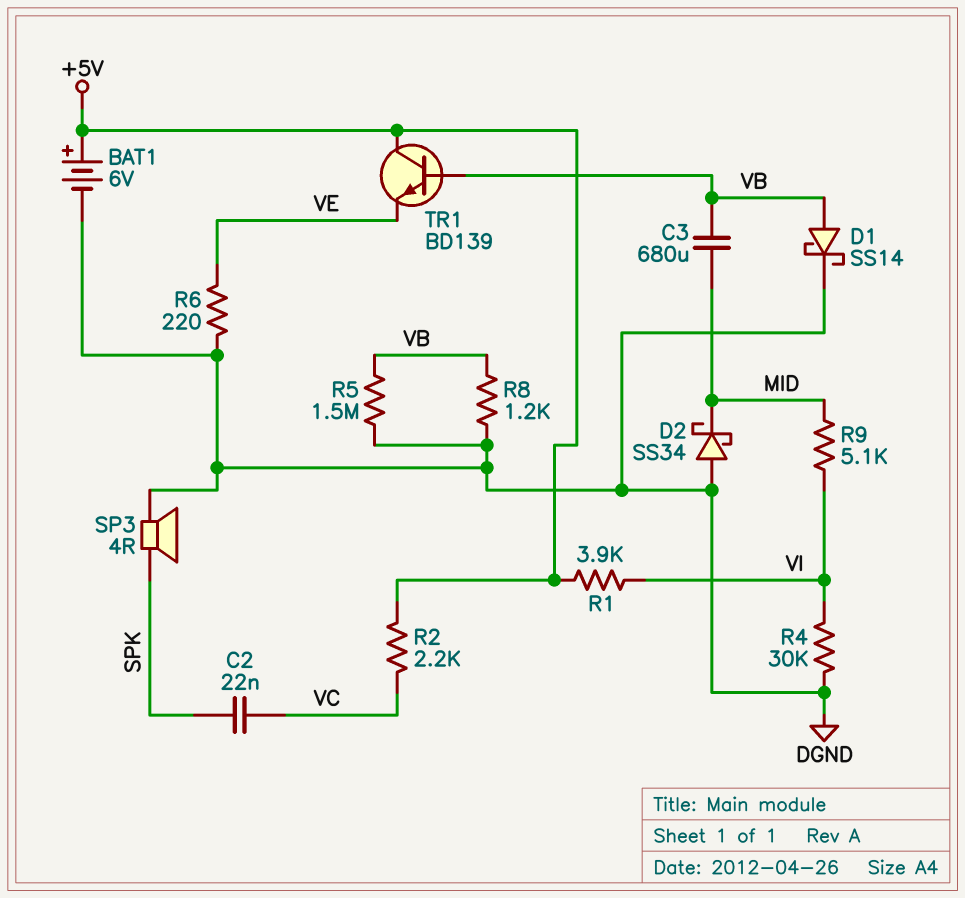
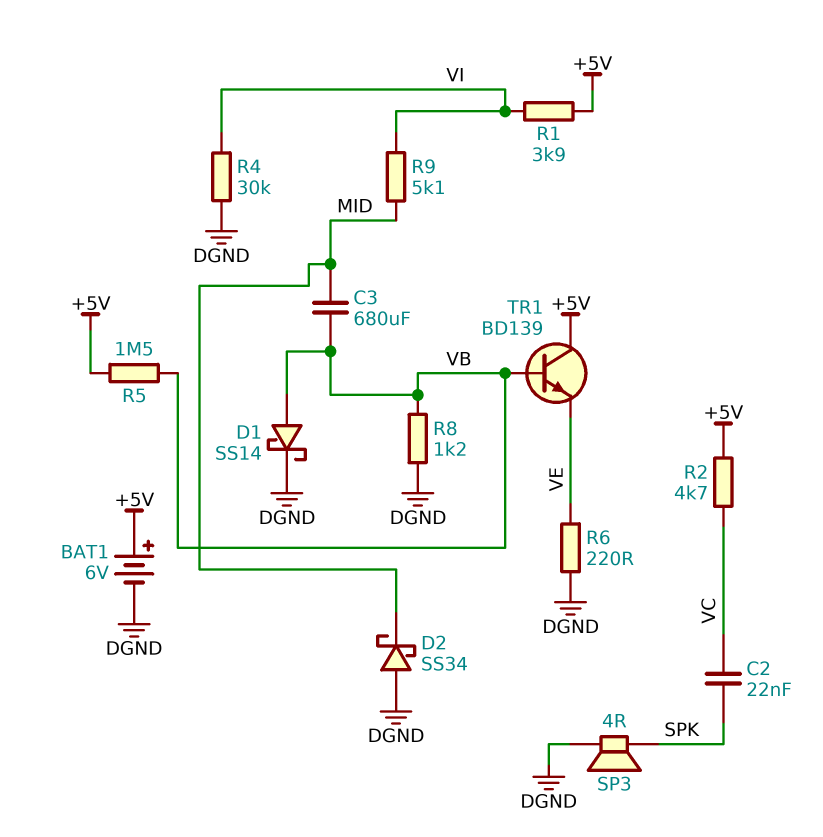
R2: 2.2k (+5V, VC) -> 4.7k (+5V, VC)
R5: 1.5M (DGND, VB) -> 1.5M (+5V, VB)

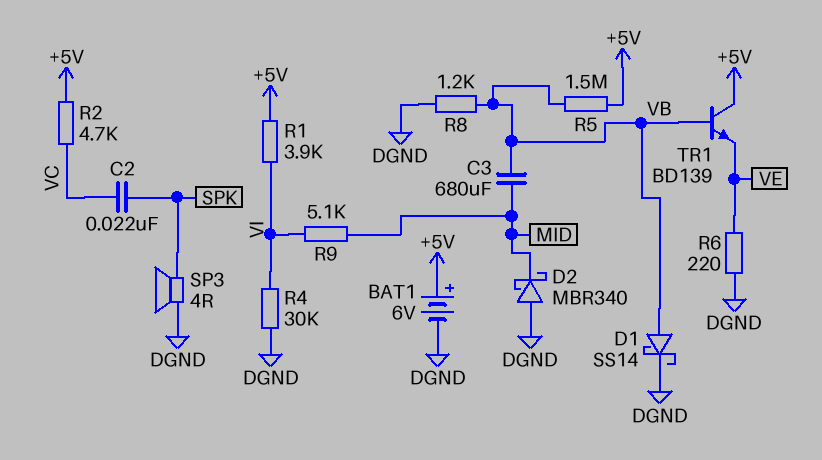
D2: schottky SS34 (A DGND, K MID) -> schottky MBR340 (A DGND, K MID)

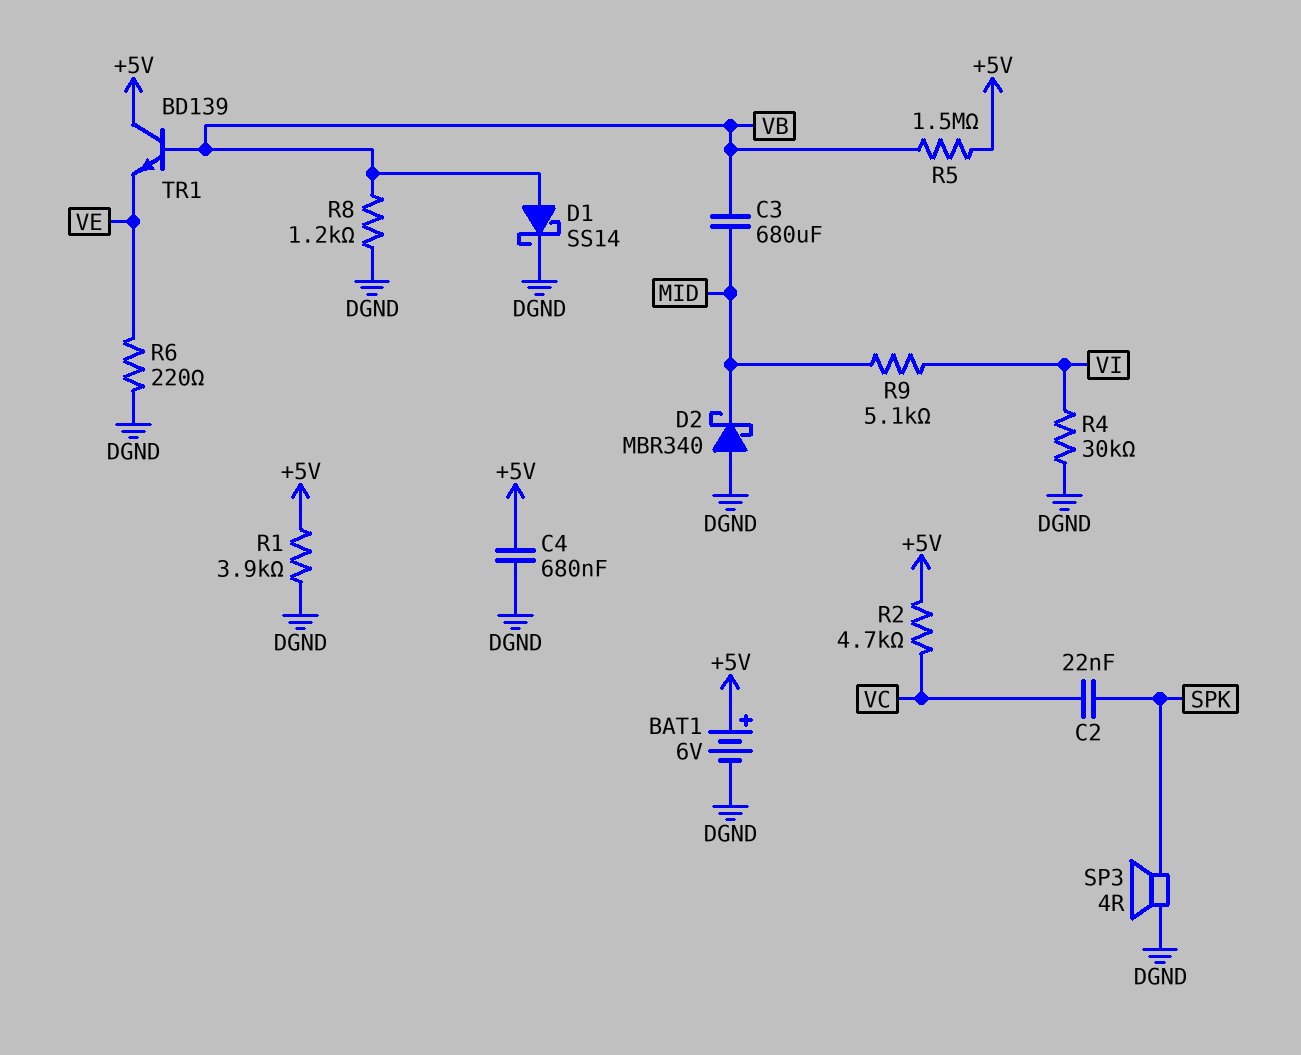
C4: none -> 680nF (+5V, DGND)
R1: 3.9k (+5V, VI) -> 3.9k (+5V, DGND)

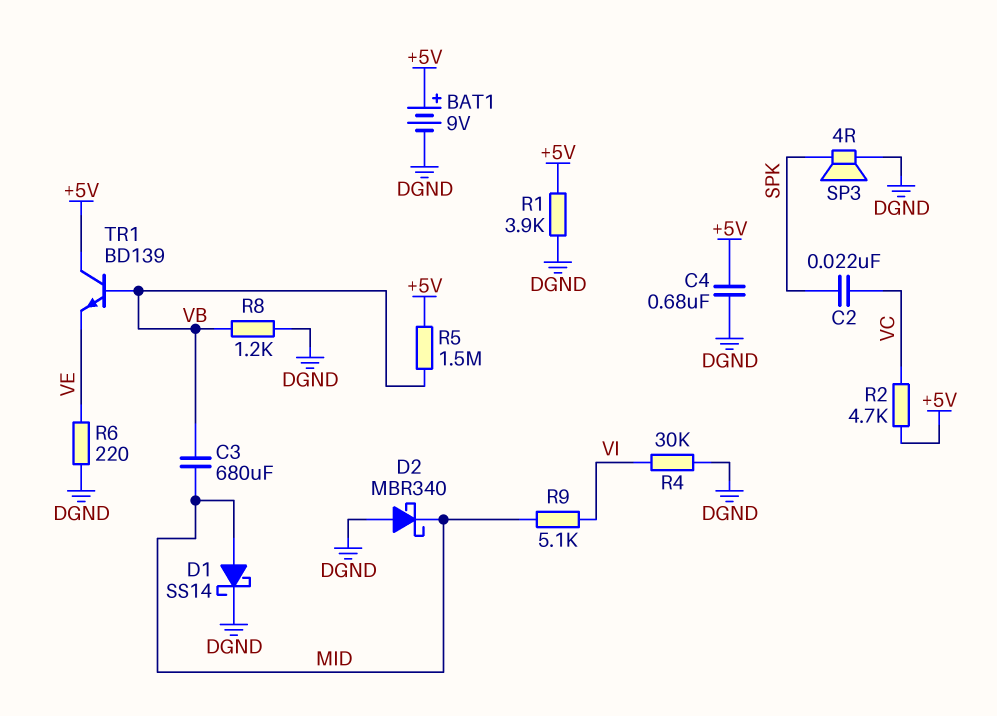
BAT1: 6V (plus +5V, minus DGND) -> 9V (plus +5V, minus DGND)
D1: schottky SS14 (A VB, K DGND) -> schottky SS14 (A MID, K DGND)

